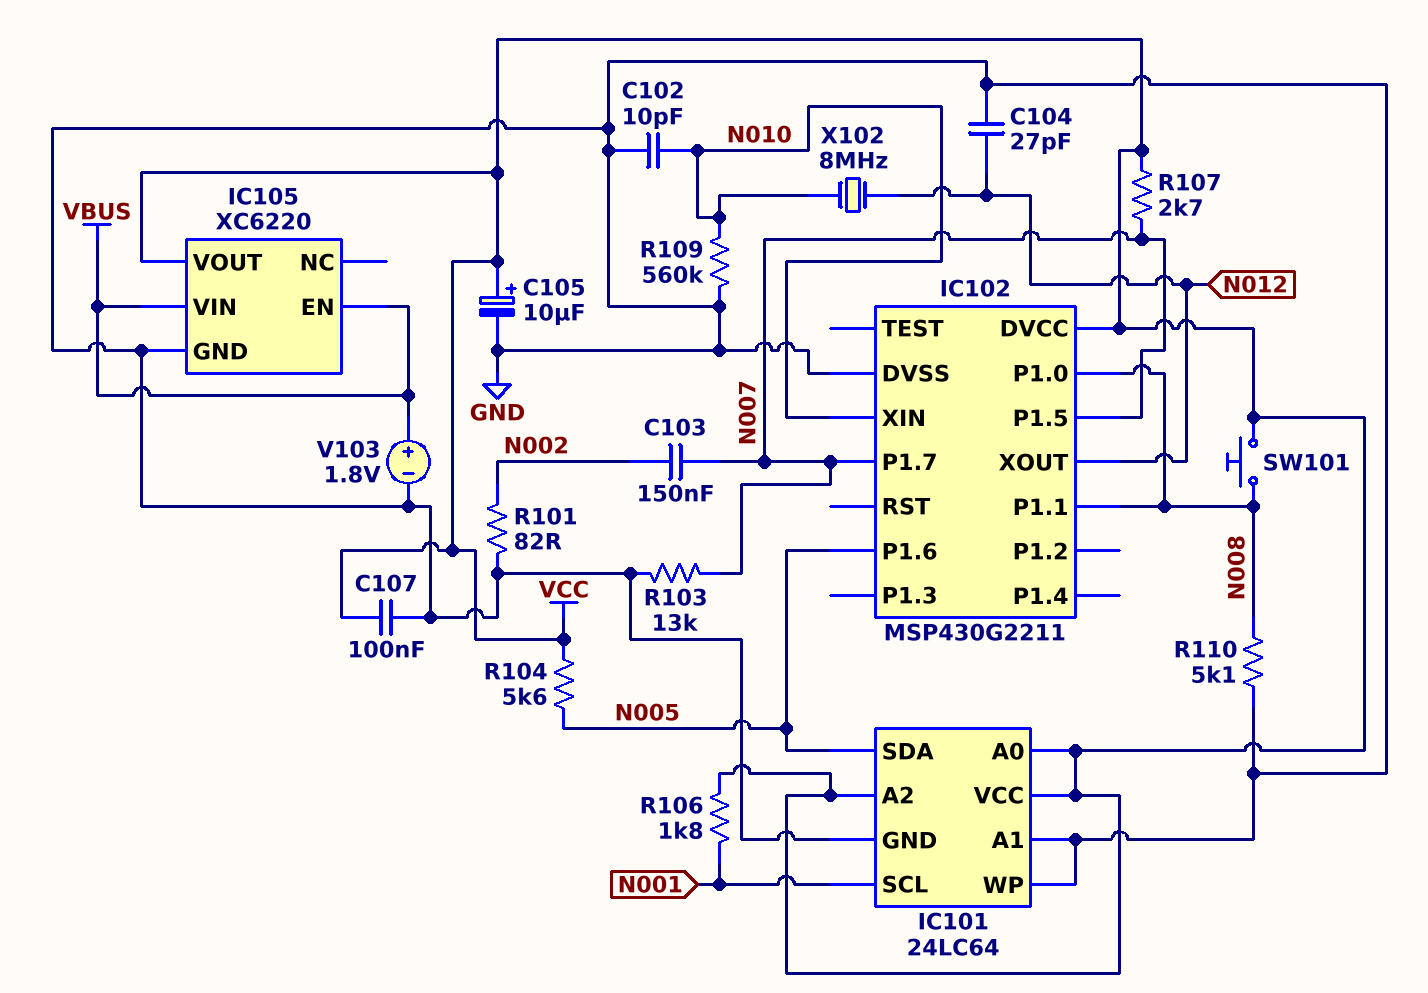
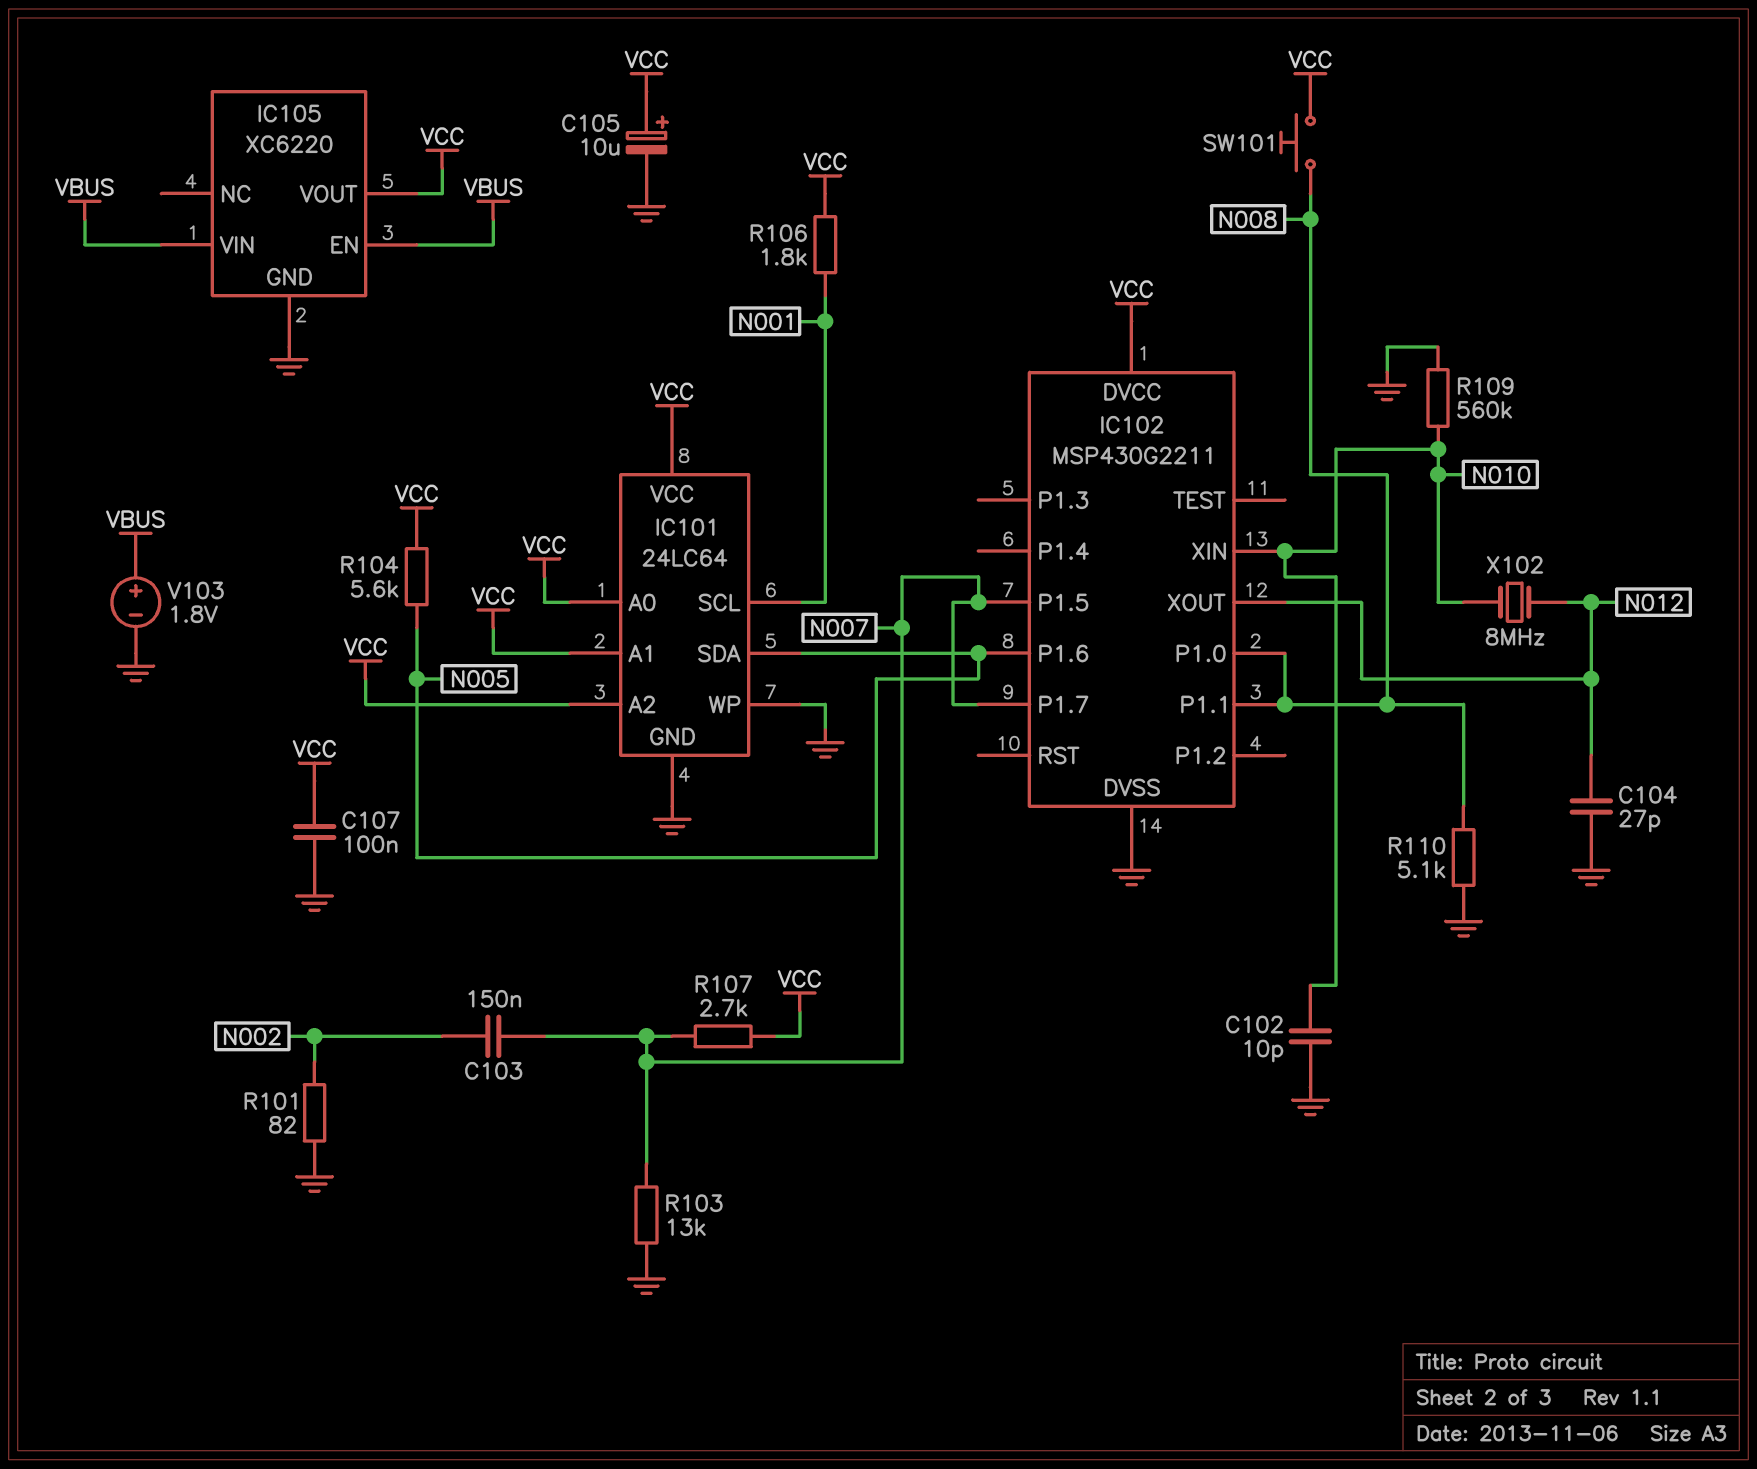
IC101 pin A1: GND -> VCC

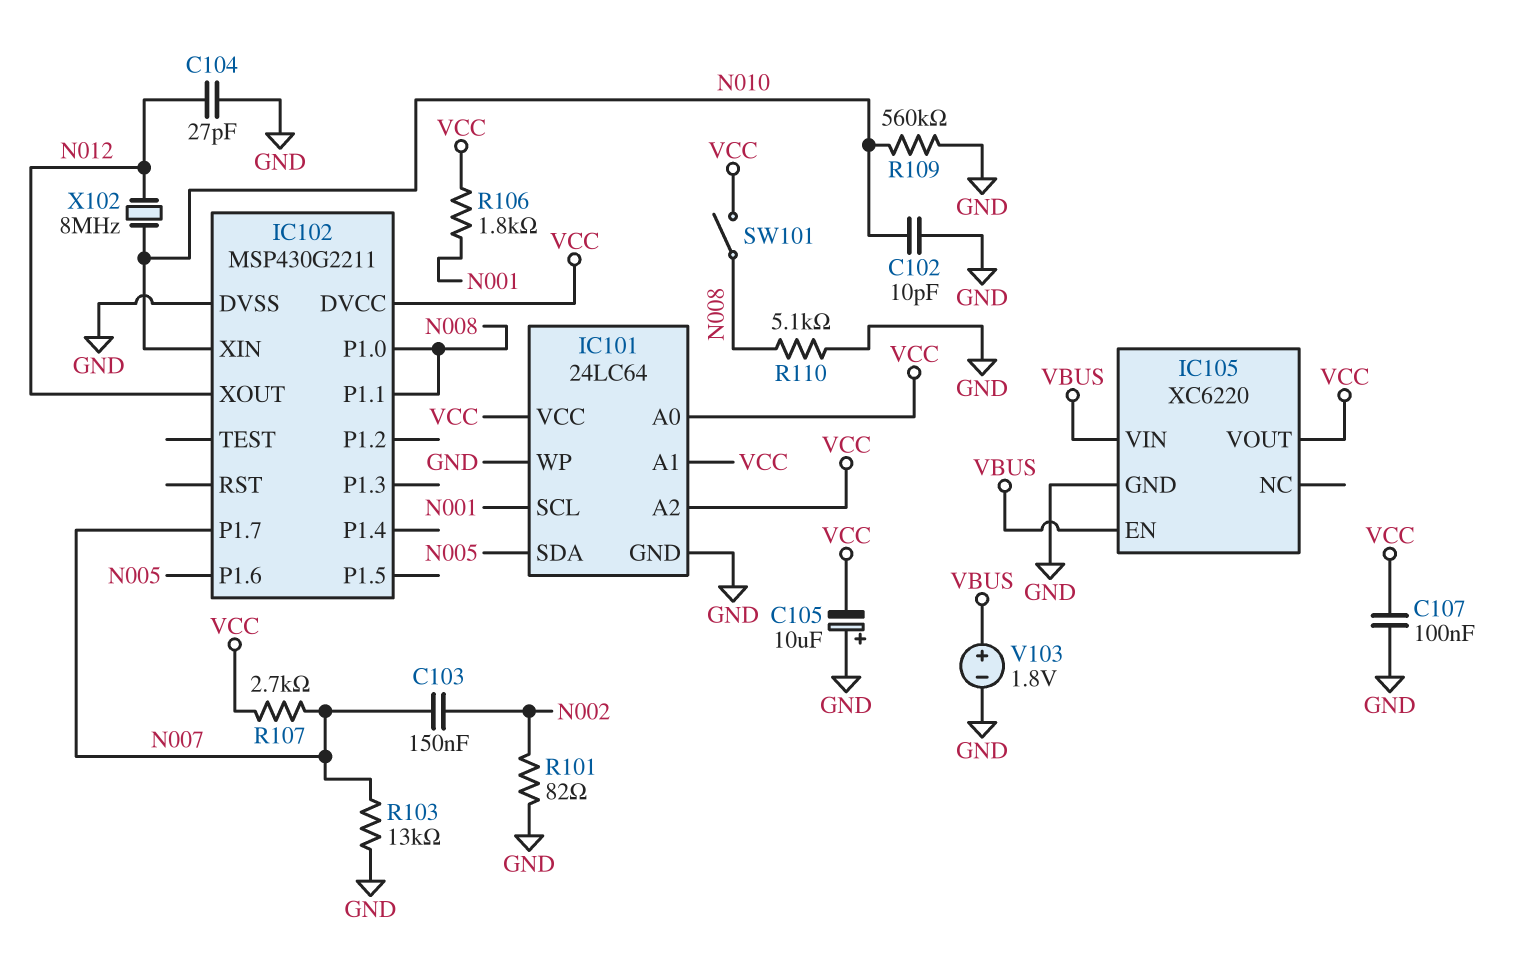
C105: 10uF (plus VCC, minus GND) -> 10uF (plus GND, minus VCC)
IC102 pin P1.5: N007 -> none
R104: 5.6k (N005, VCC) -> none
SW101: button (N008, VCC) -> switch (N008, VCC)

